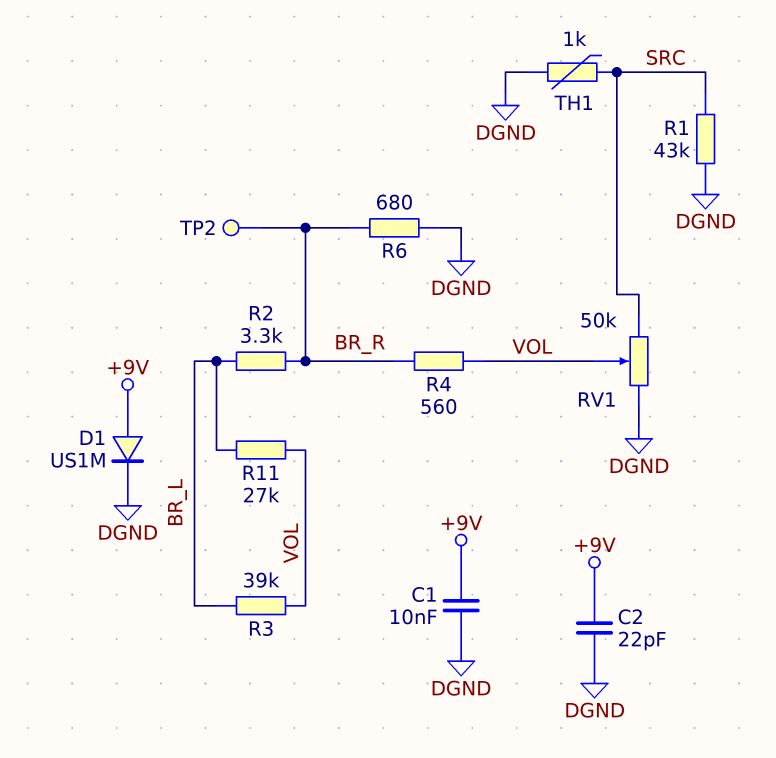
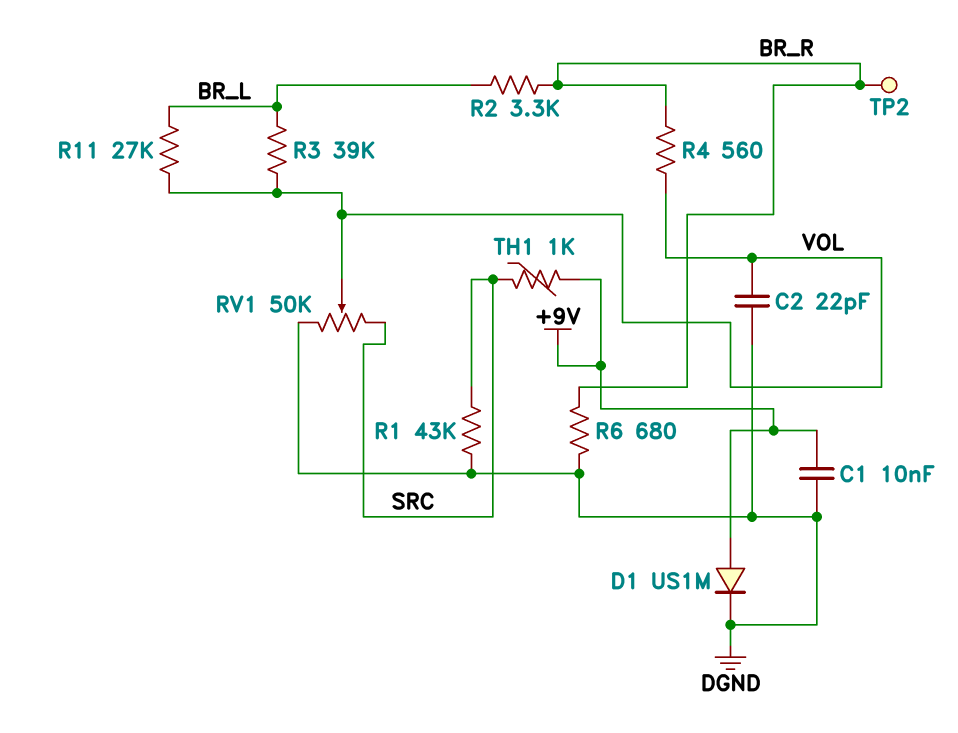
C2: 22pF (+9V, DGND) -> 22pF (DGND, VOL)
TH1: 1k (DGND, SRC) -> 1k (+9V, SRC)

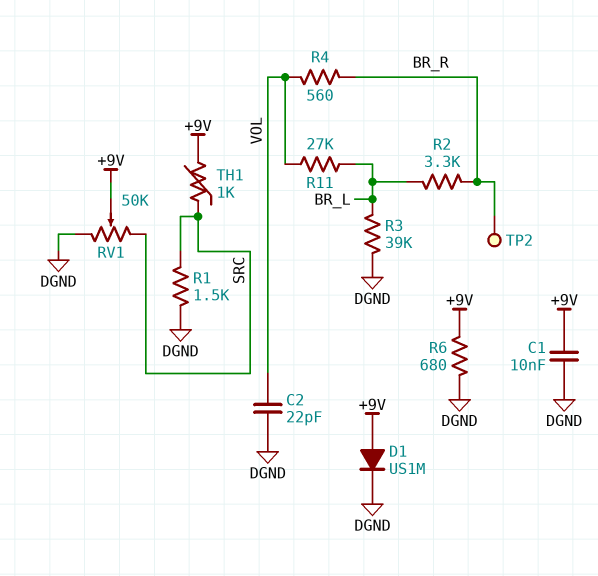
R1: 43k (DGND, SRC) -> 1.5k (DGND, SRC)
R3: 39k (BR_L, VOL) -> 39k (BR_L, DGND)
R6: 680 (BR_R, DGND) -> 680 (+9V, DGND)
RV1: 50k (DGND, SRC, wiper VOL) -> 50k (DGND, SRC, wiper +9V)

